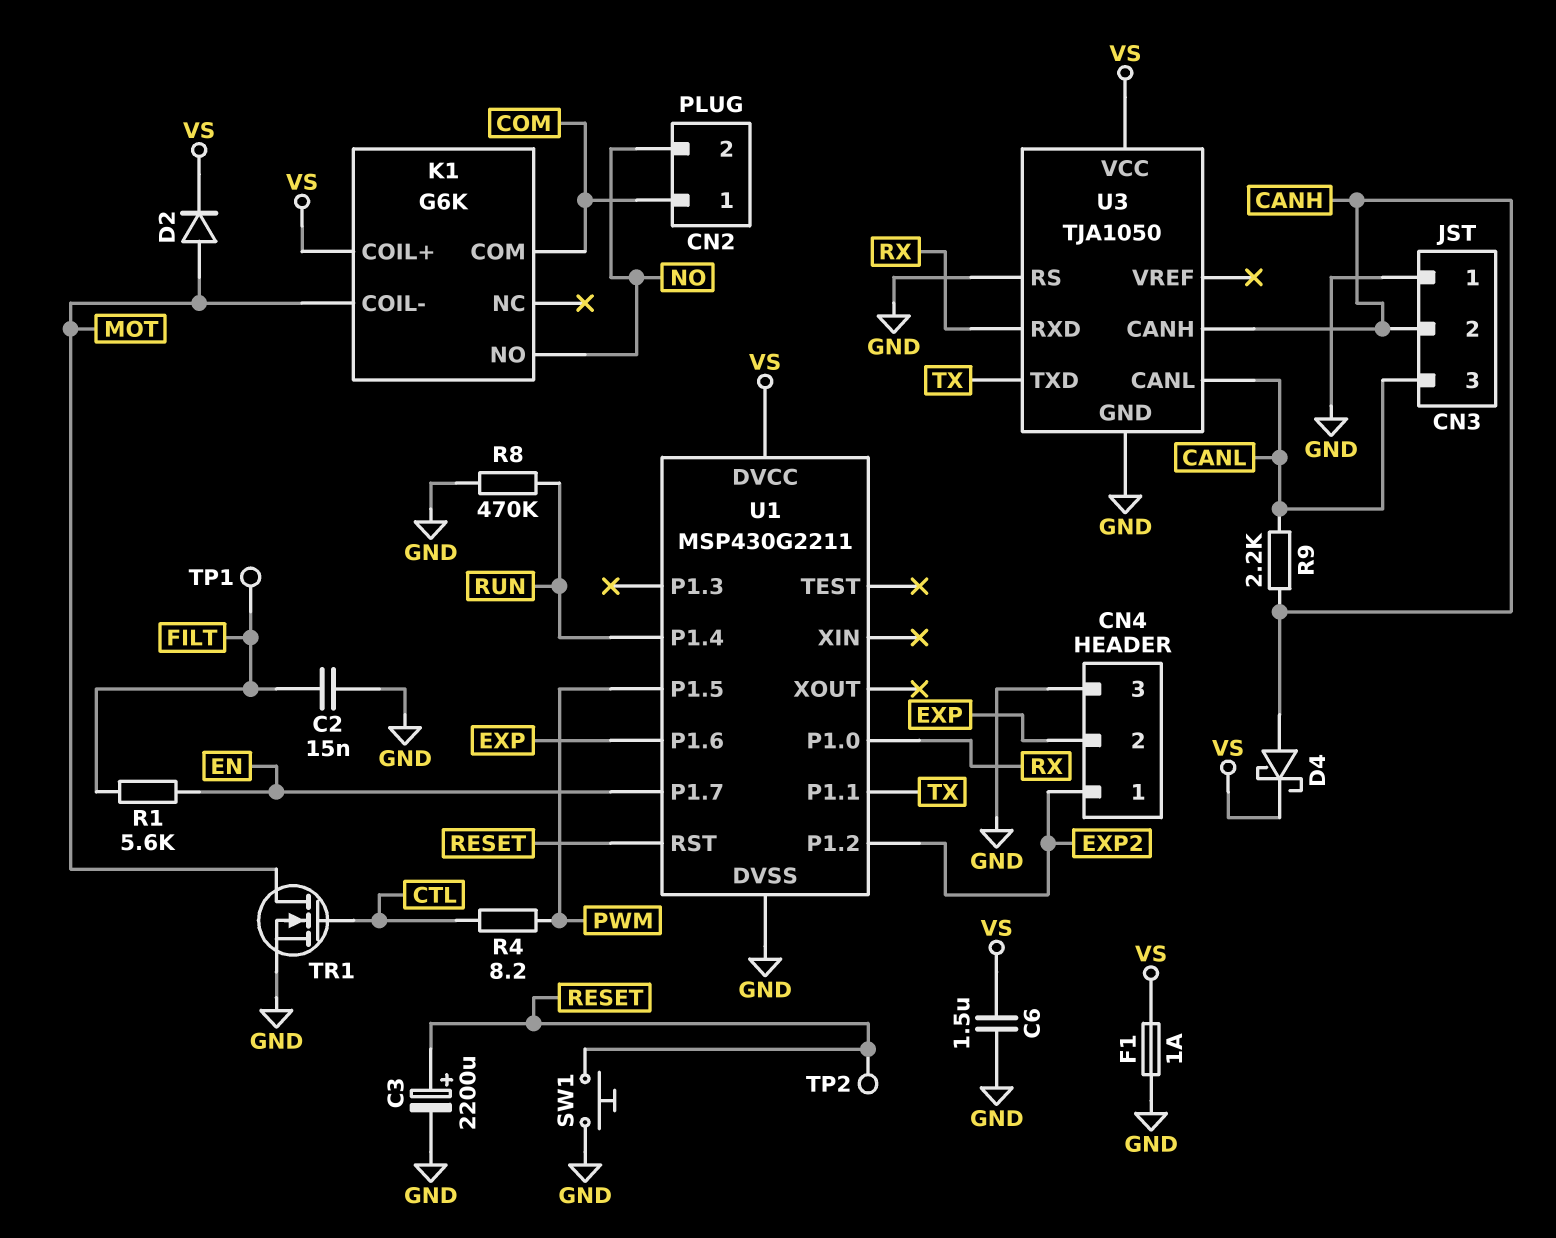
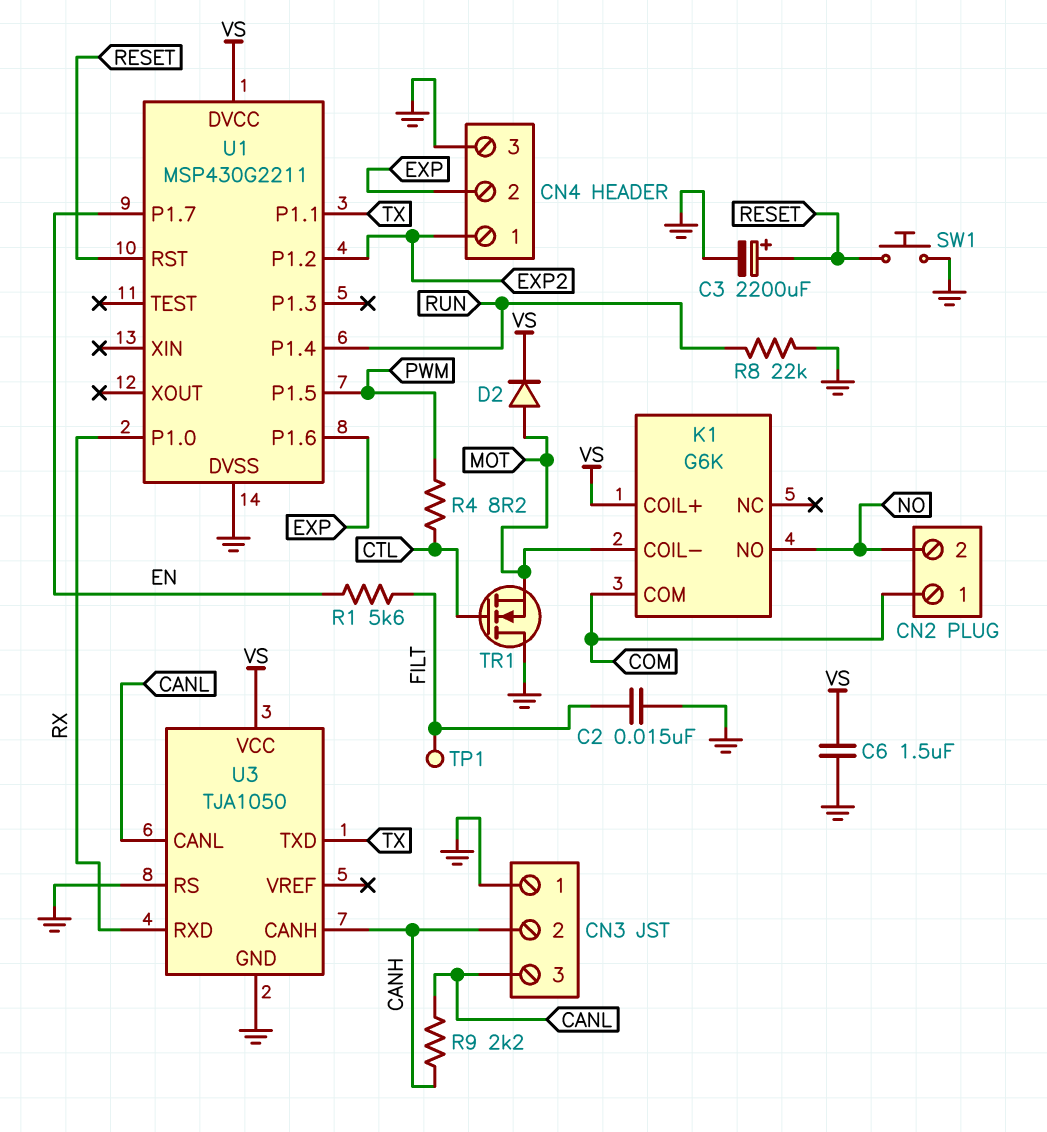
D4: schottky (A CANH, K VS) -> none
F1: 1A (GND, VS) -> none
R8: 470k (GND, RUN) -> 22k (GND, RUN)
TP2: test point (RESET) -> none
TR1: NMOS (G CTL, D MOT, S GND) -> NMOS (G CTL, D GND, S MOT)

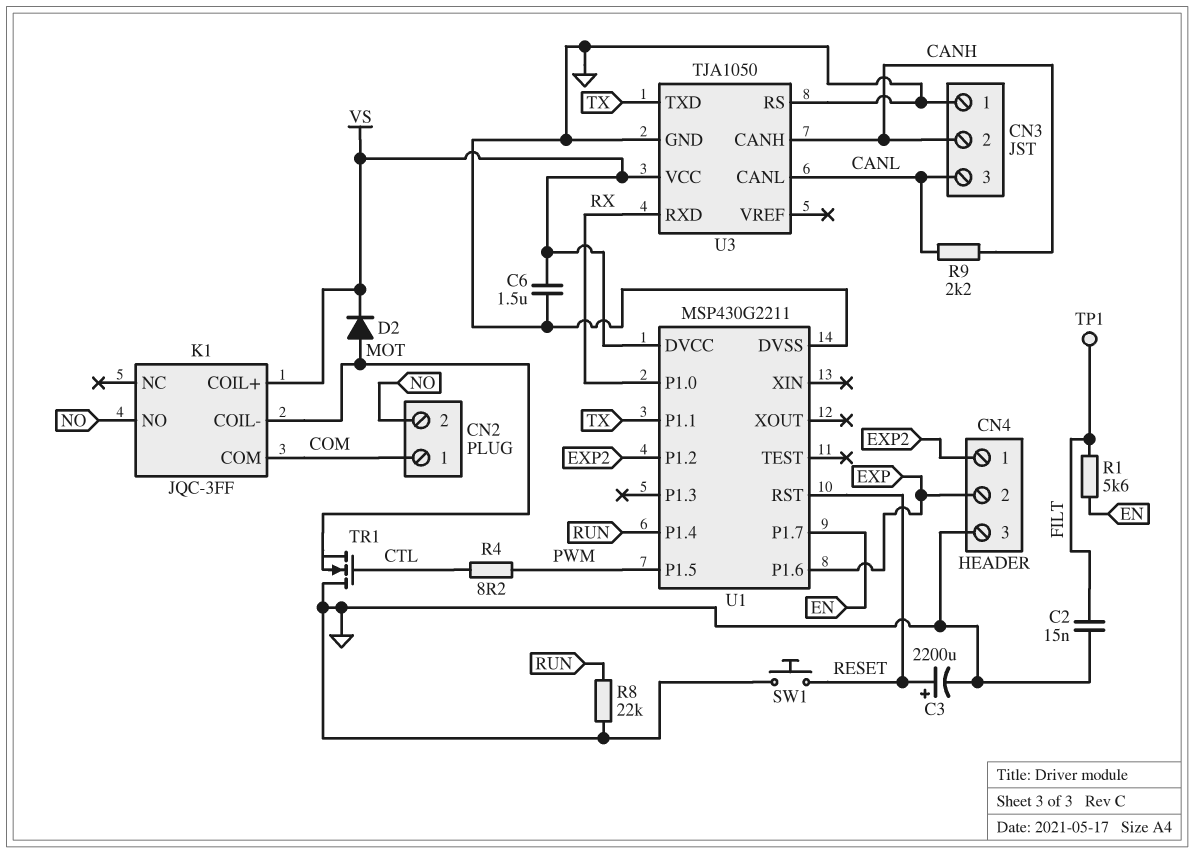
K1: G6K -> JQC-3FF

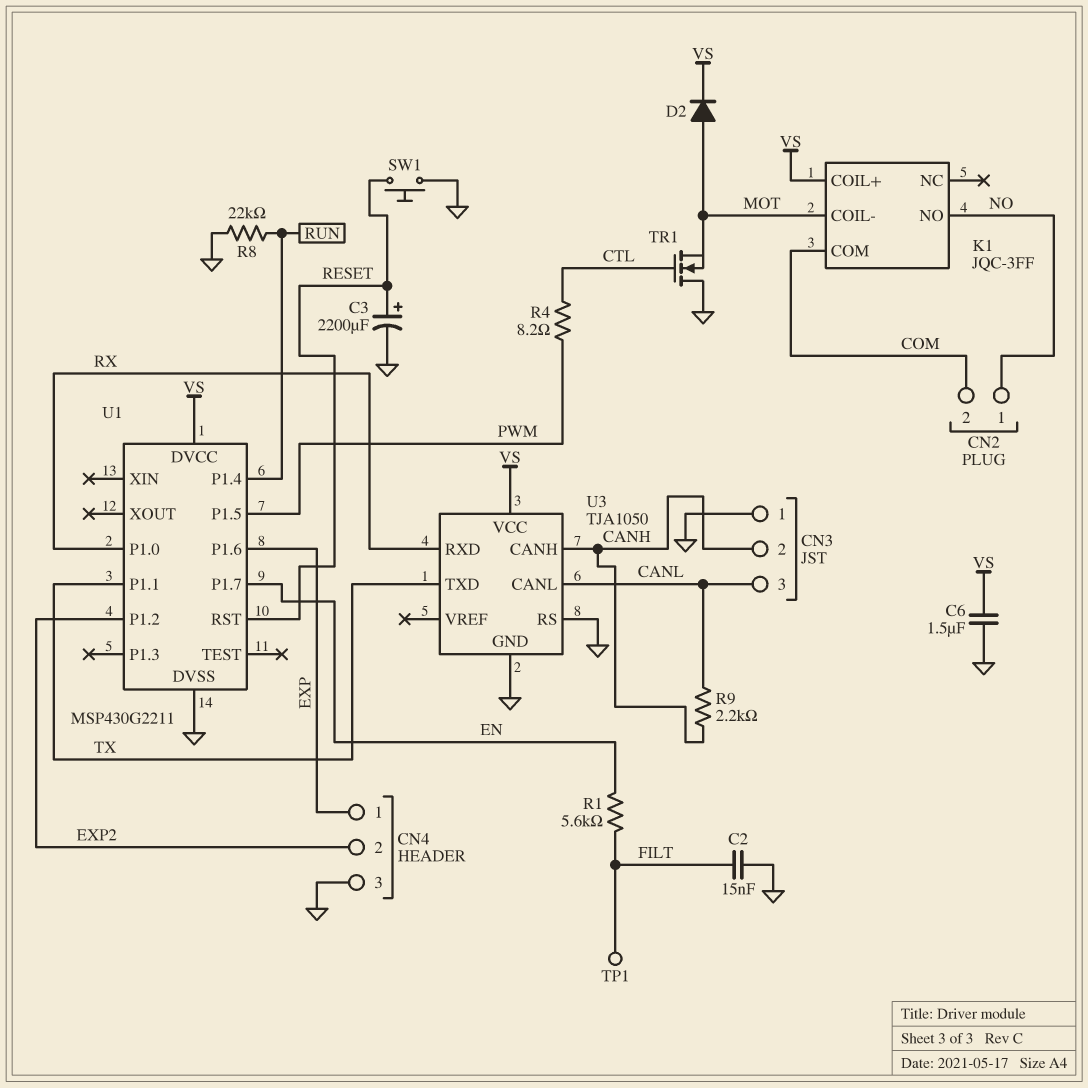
CN2 pin 1: COM -> NO
CN2 pin 2: NO -> COM
CN4 pin 1: EXP2 -> EXP
CN4 pin 2: EXP -> EXP2

